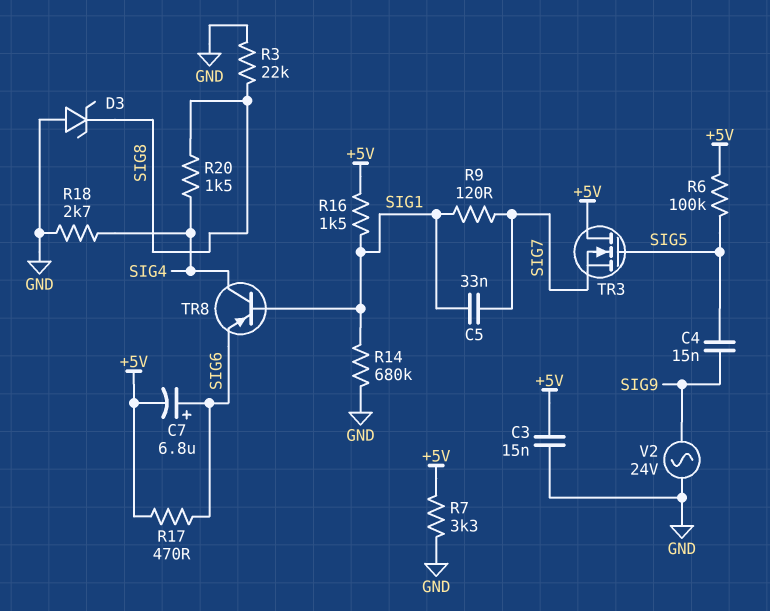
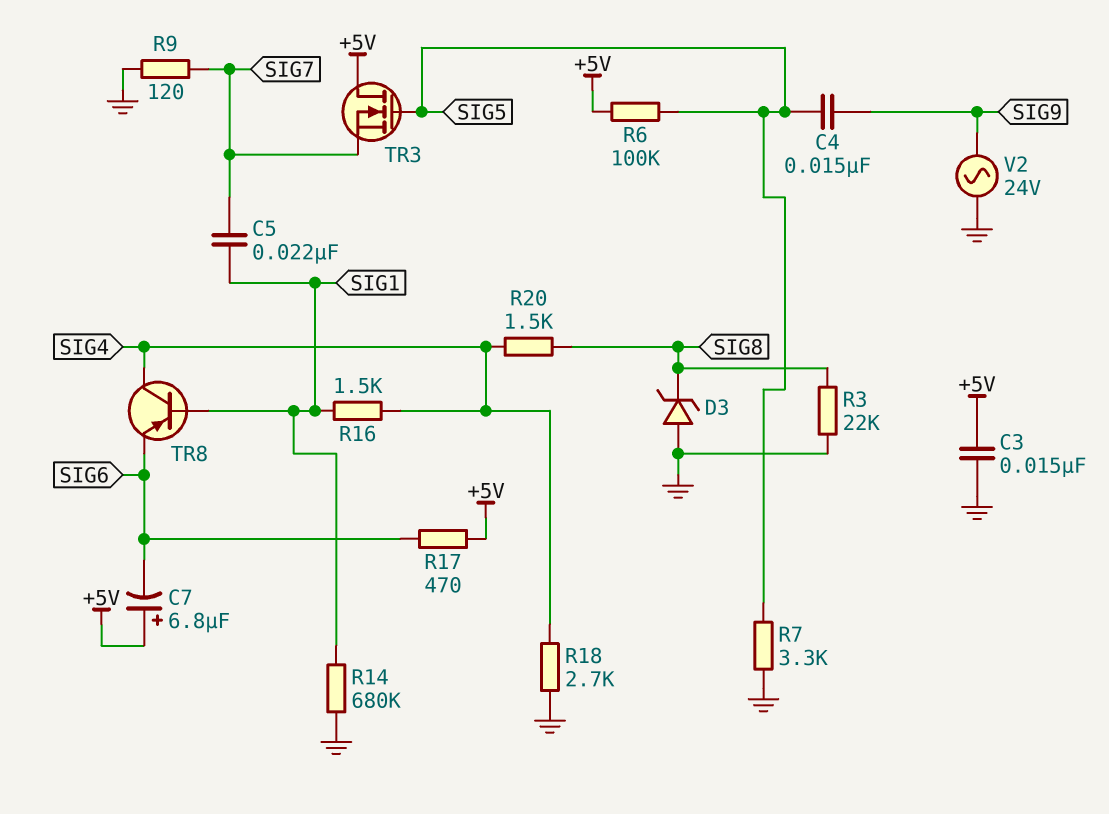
C5: 33nF (SIG1, SIG7) -> 22nF (SIG1, SIG7)
C7: 6.8uF (plus SIG6, minus +5V) -> 6.8uF (plus +5V, minus SIG6)
R7: 3.3k (+5V, GND) -> 3.3k (GND, SIG5)
R9: 120 (SIG1, SIG7) -> 120 (GND, SIG7)
R16: 1.5k (+5V, SIG1) -> 1.5k (SIG1, SIG4)

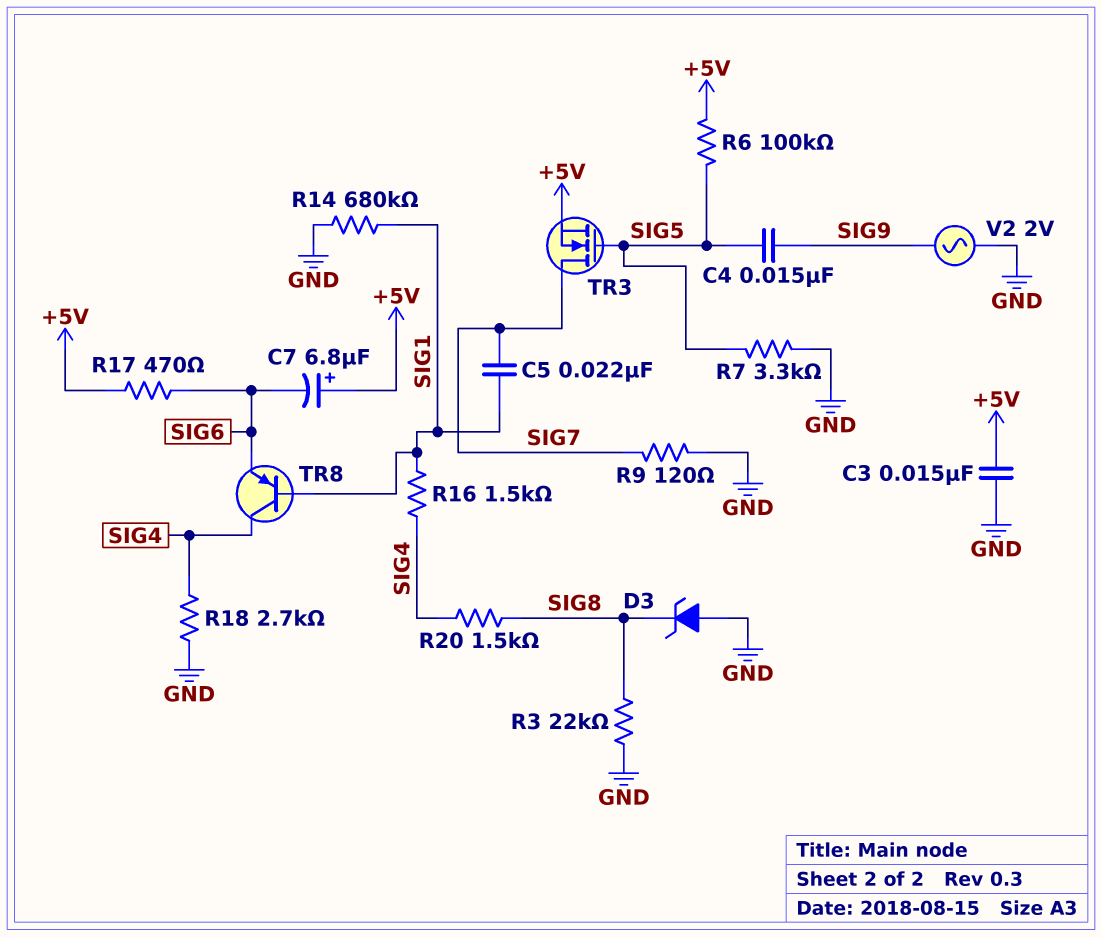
TR3: NMOS (G SIG5, D +5V, S SIG7) -> NMOS (G SIG5, D SIG7, S +5V)
V2: AC 24V (GND, SIG9) -> AC 2V (GND, SIG9)

